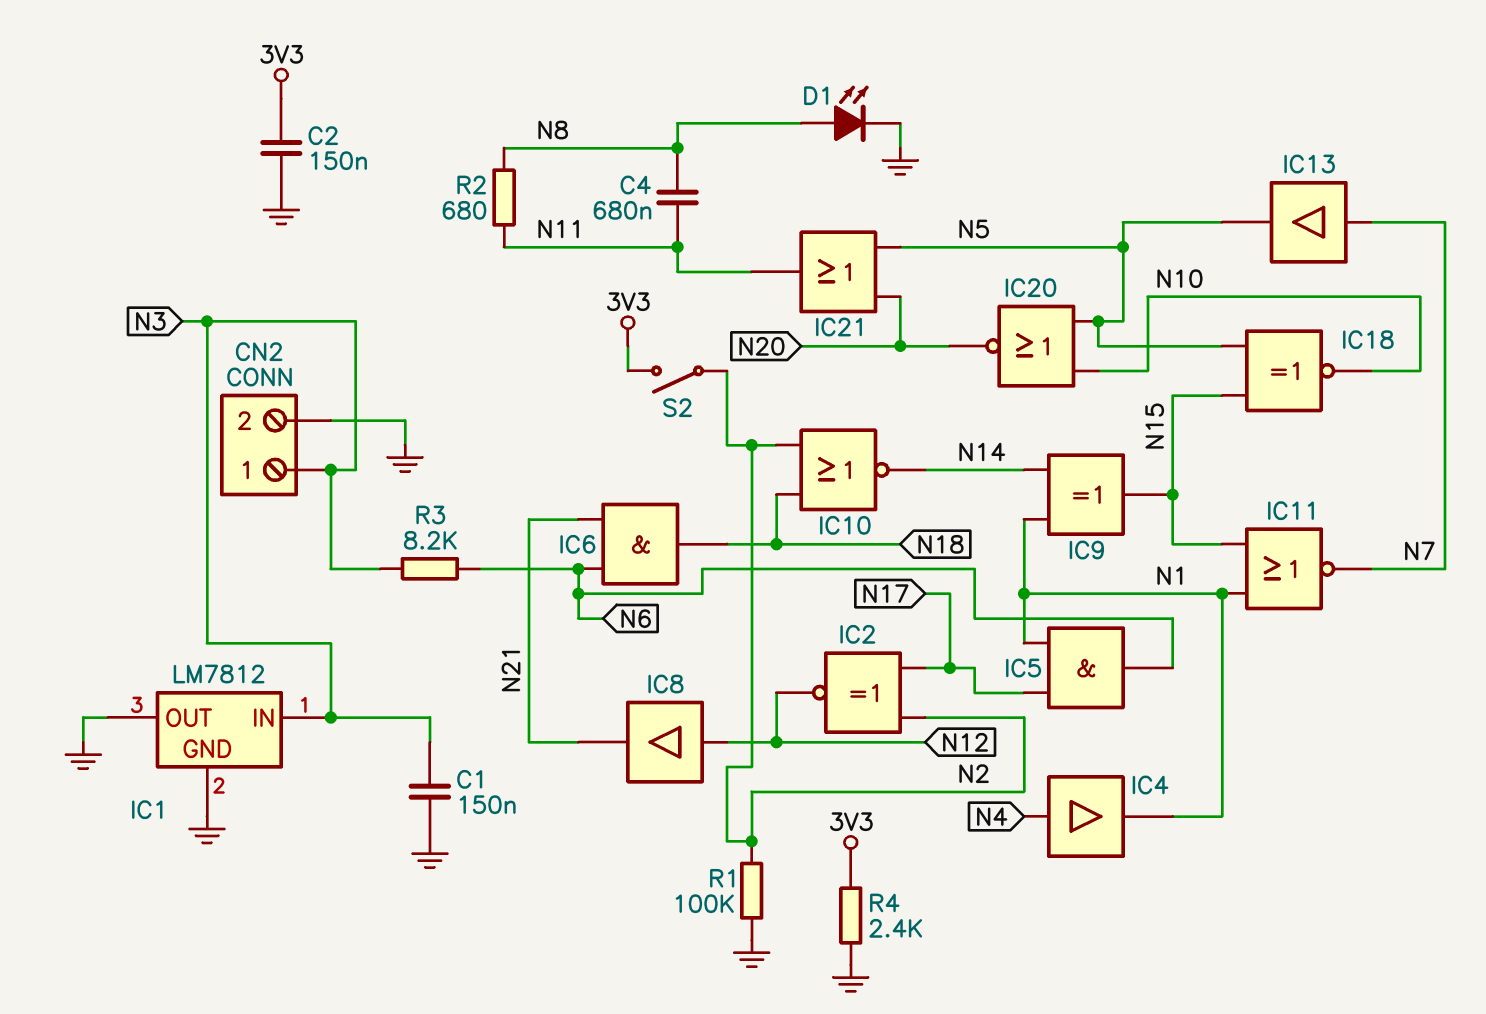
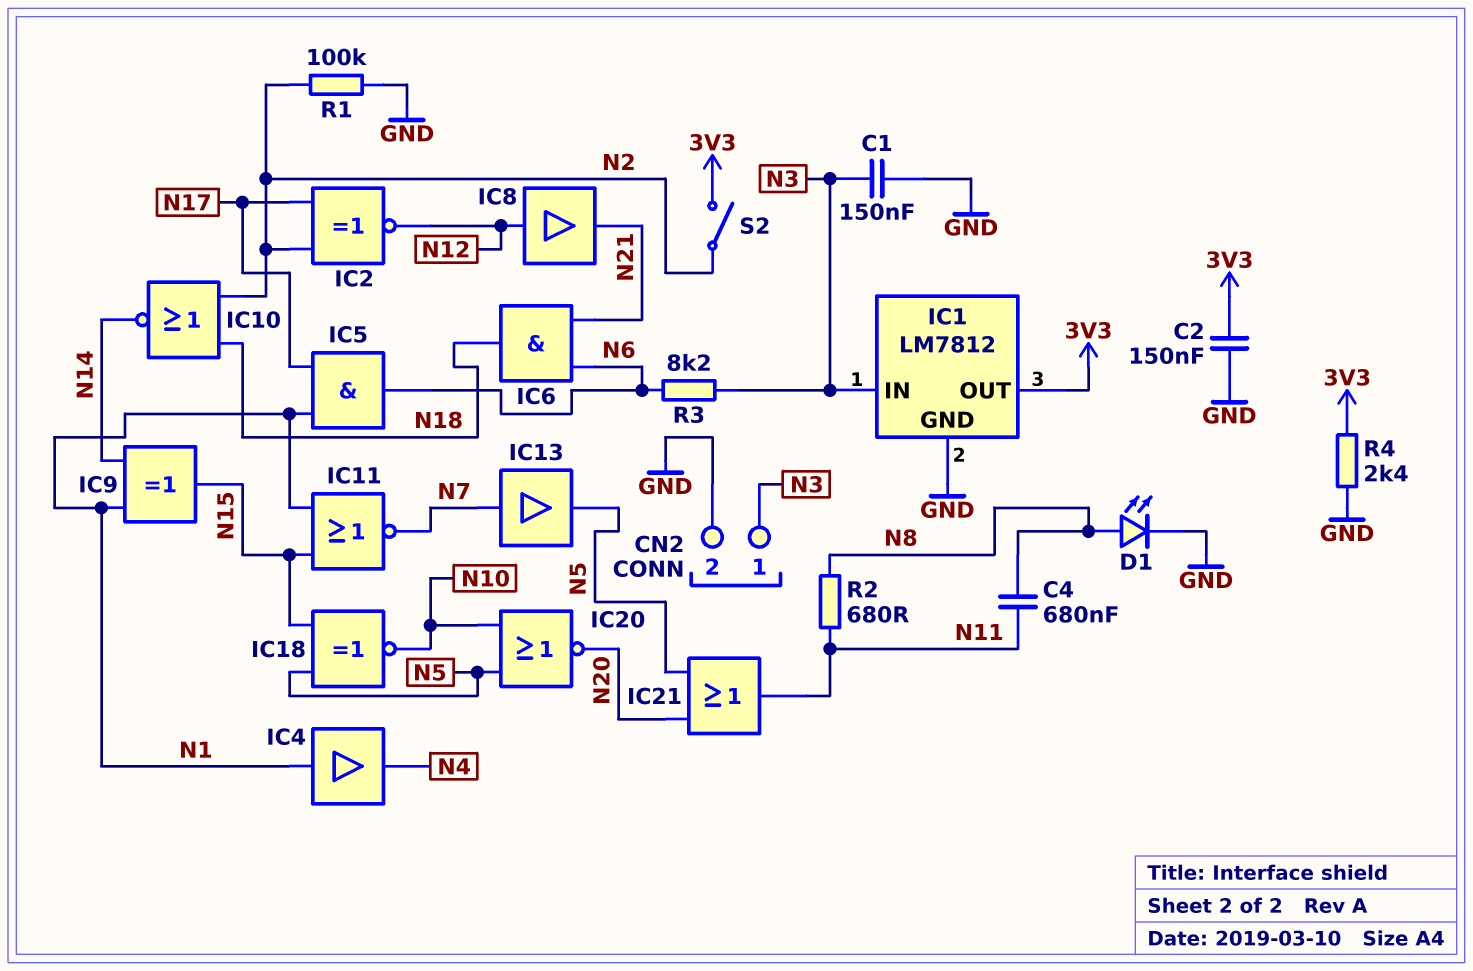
IC1 pin OUT: GND -> 3V3
IC4: buffer (in N4, out N1) -> buffer (in N1, out N4)

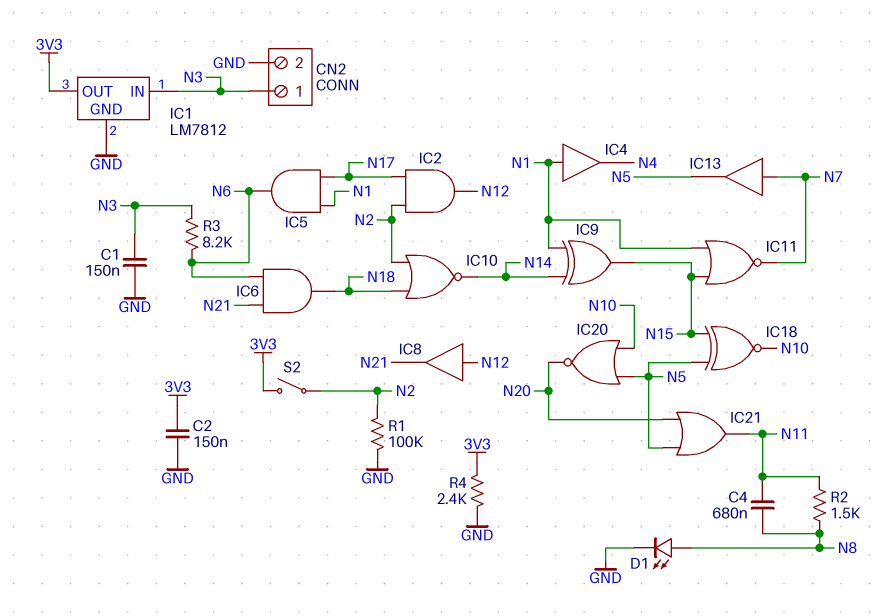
IC2: XNOR (in N2, in N17, out N12) -> AND (in N2, in N17, out N12)
R2: 680 (N8, N11) -> 1.5k (N8, N11)

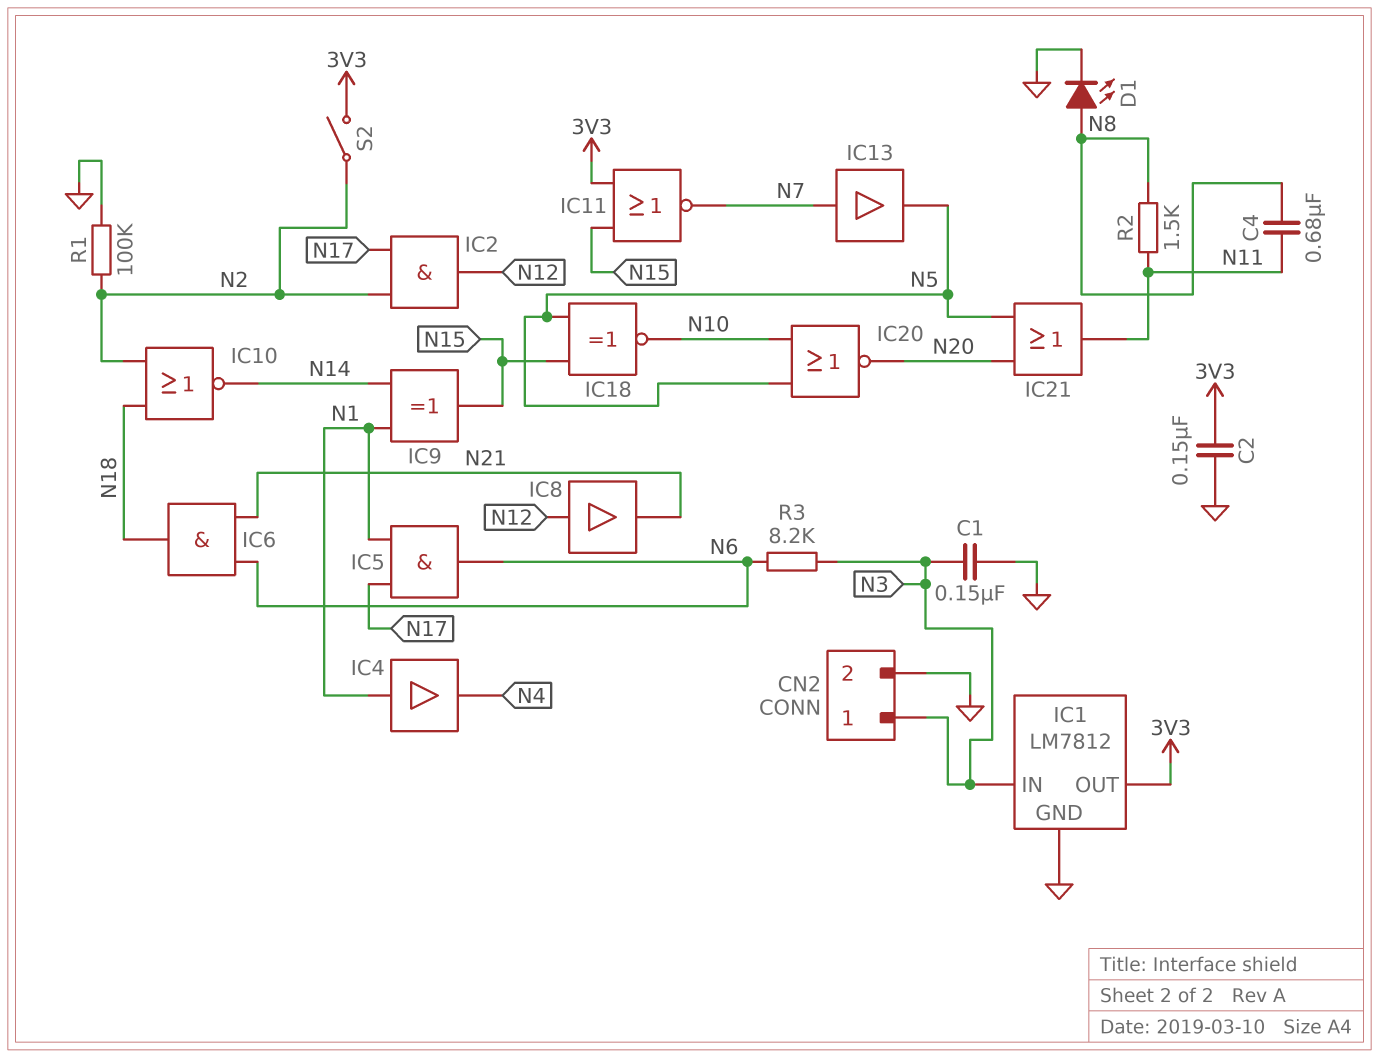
IC11: NOR (in N1, in N15, out N7) -> NOR (in 3V3, in N15, out N7)
R4: 2.4k (3V3, GND) -> none

